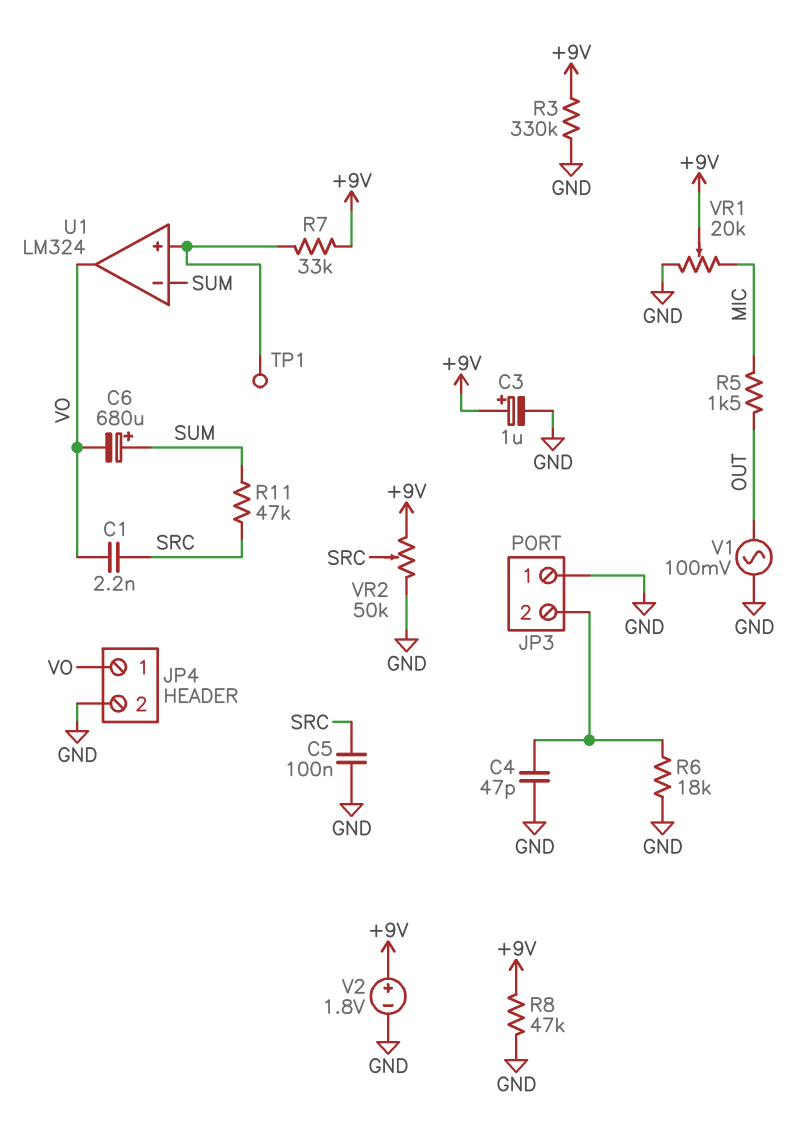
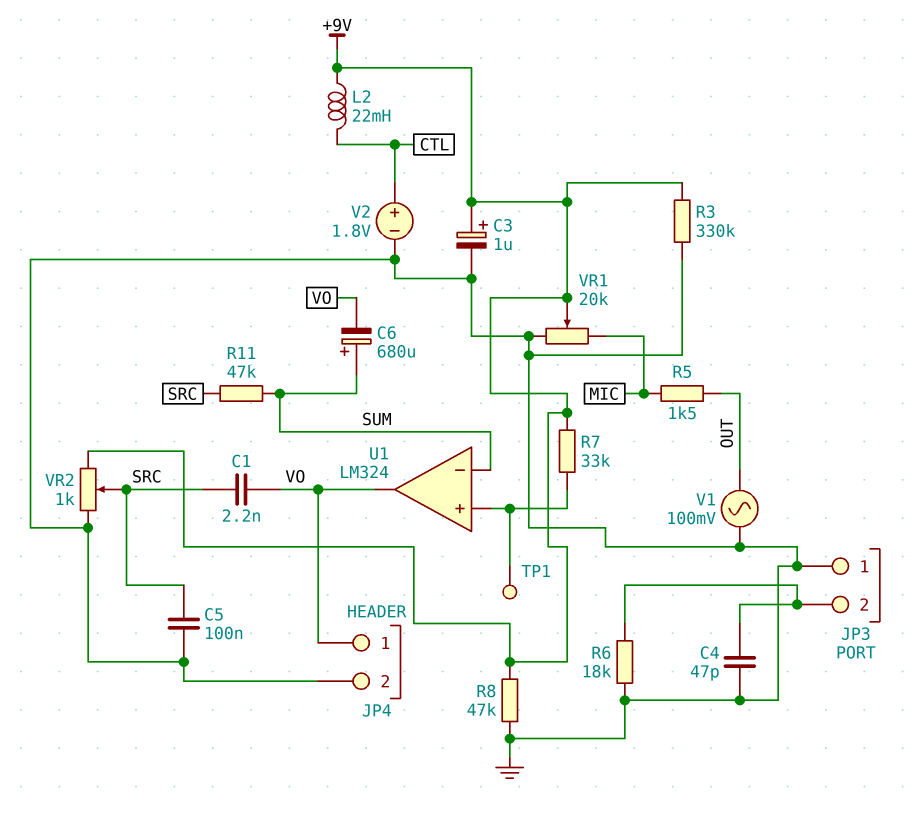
L2: none -> 22mH (+9V, CTL)
V2: 1.8V (plus +9V, minus GND) -> 1.8V (plus CTL, minus GND)
VR2: 50k (+9V, GND, wiper SRC) -> 1k (+9V, GND, wiper SRC)

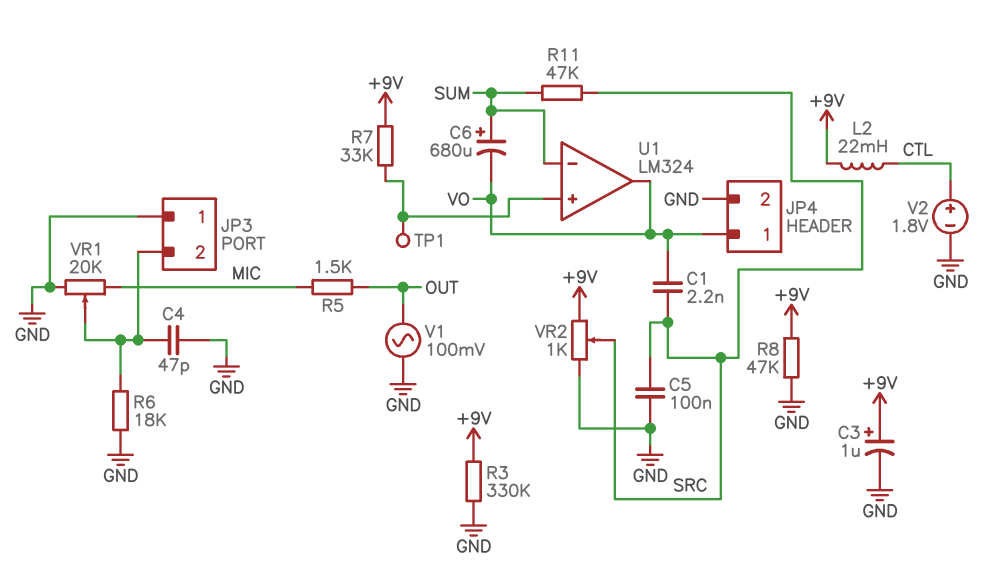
VR1: 20k (GND, MIC, wiper +9V) -> 20k (GND, MIC, wiper JP3/2)

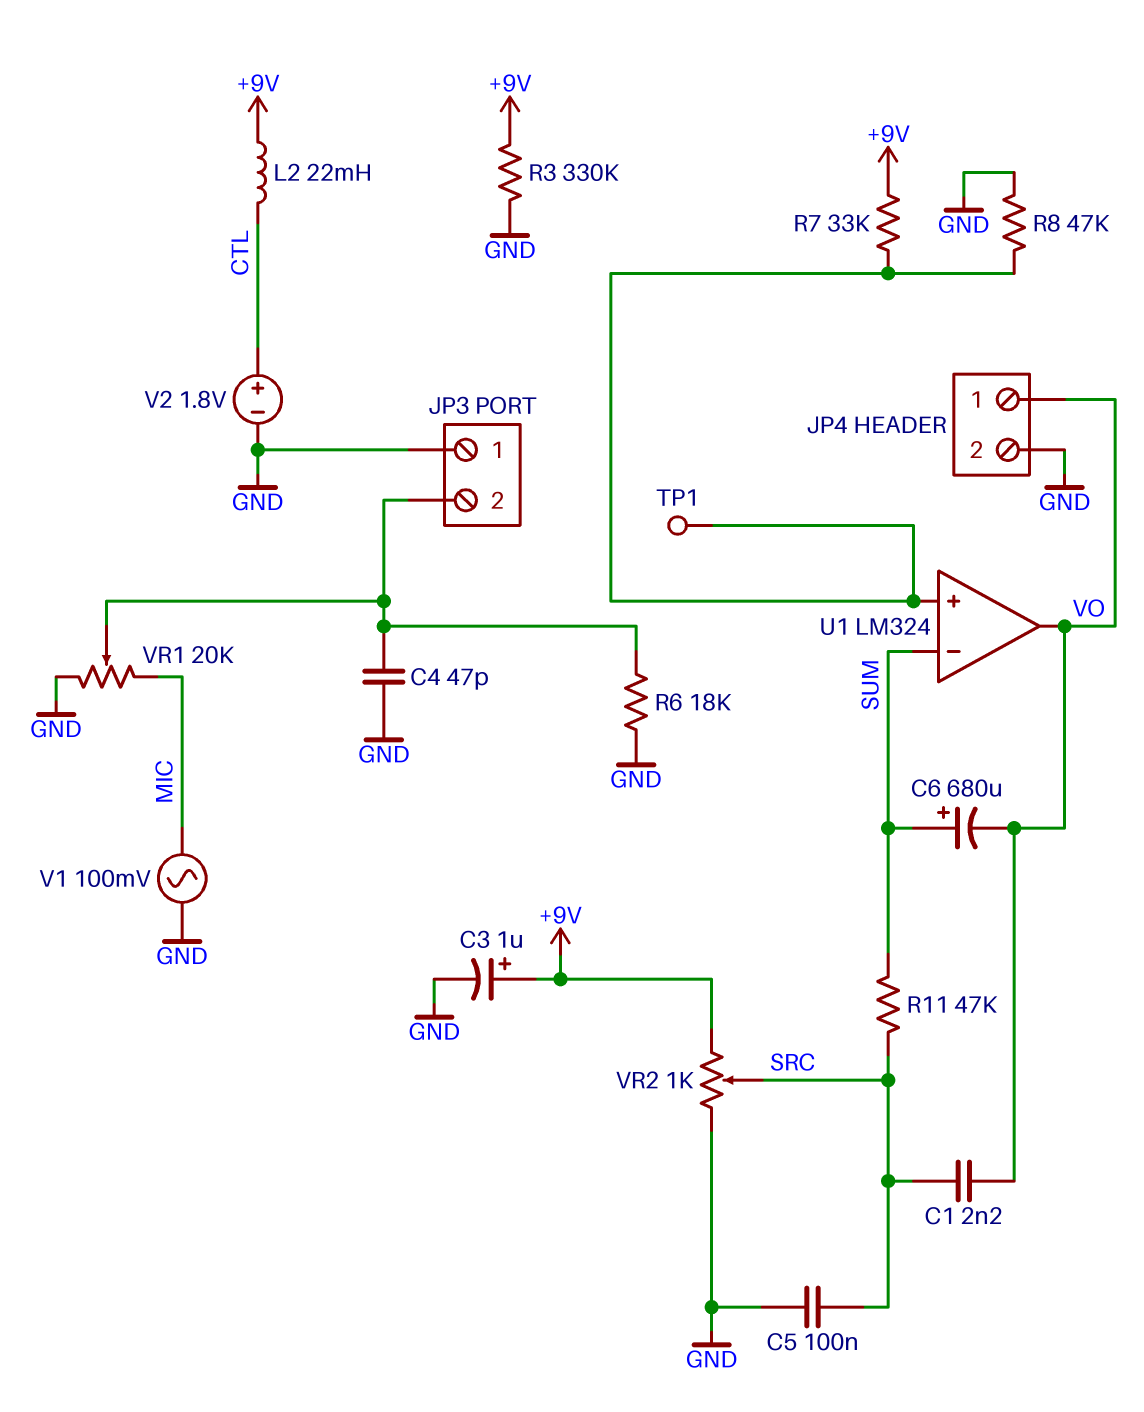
R5: 1.5k (MIC, OUT) -> none
R8: 47k (+9V, GND) -> 47k (GND, U1/in+)
V1: AC 100mV (GND, OUT) -> AC 100mV (GND, MIC)

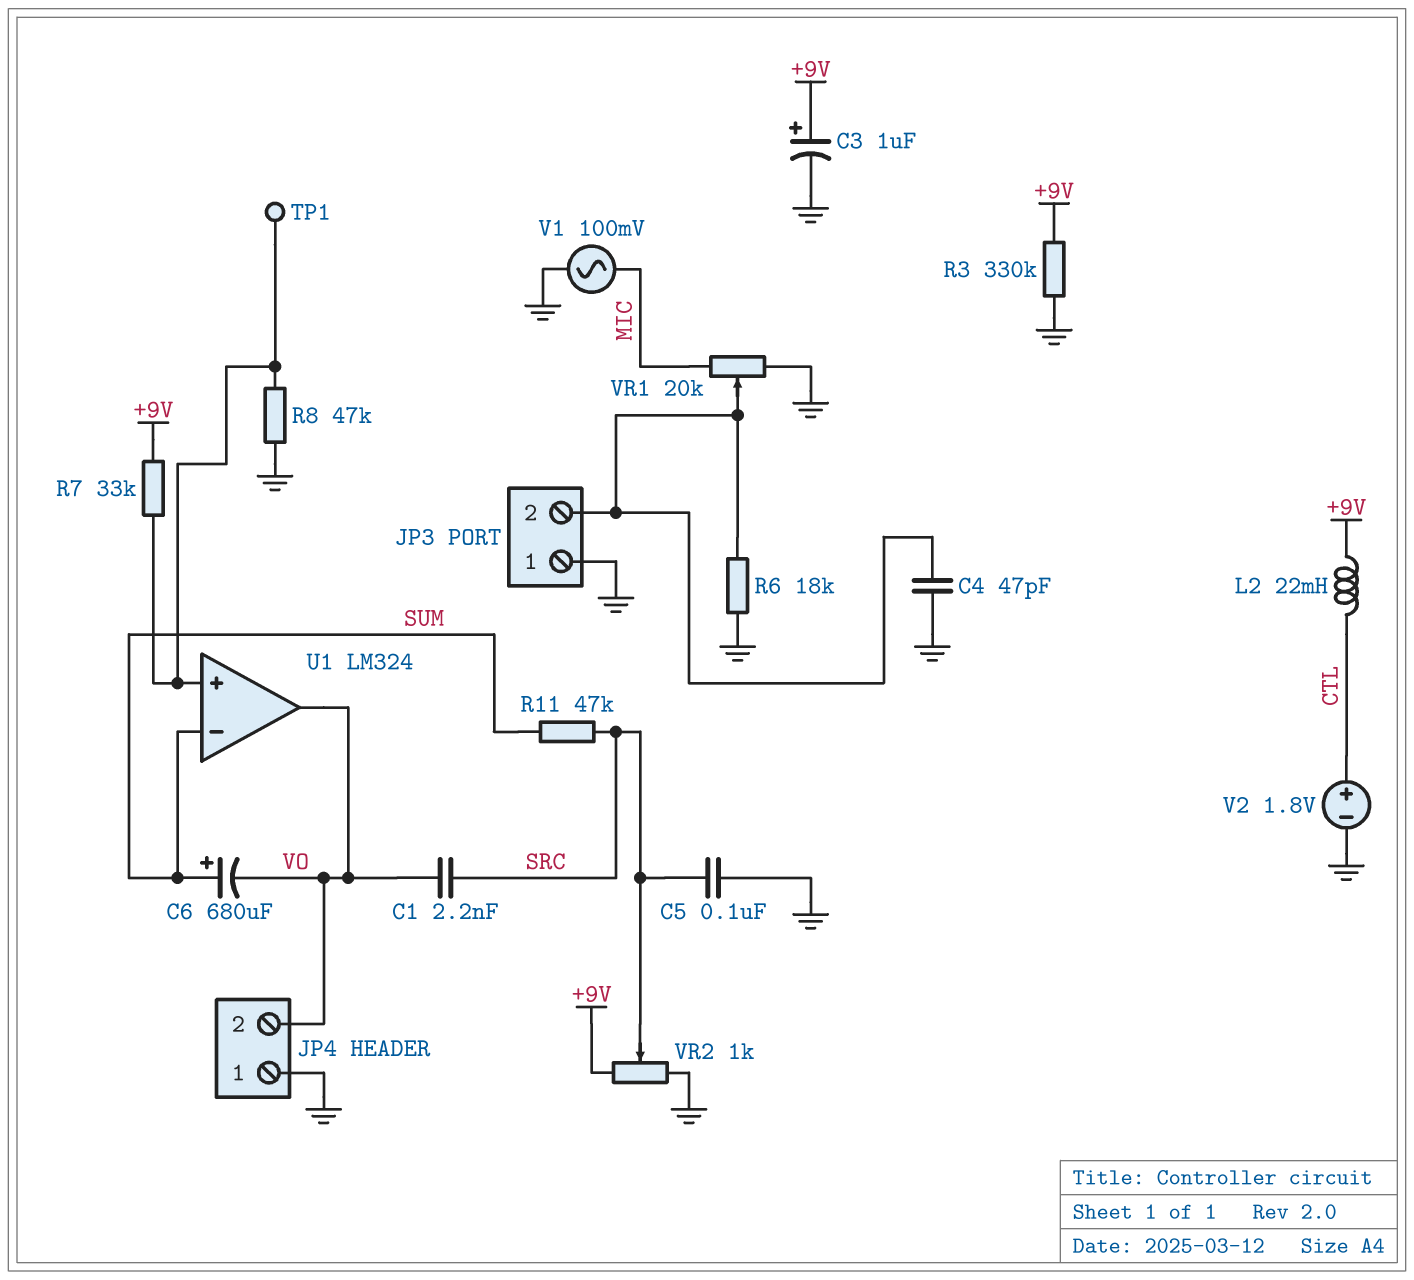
JP4 pin 1: VO -> GND
JP4 pin 2: GND -> VO

